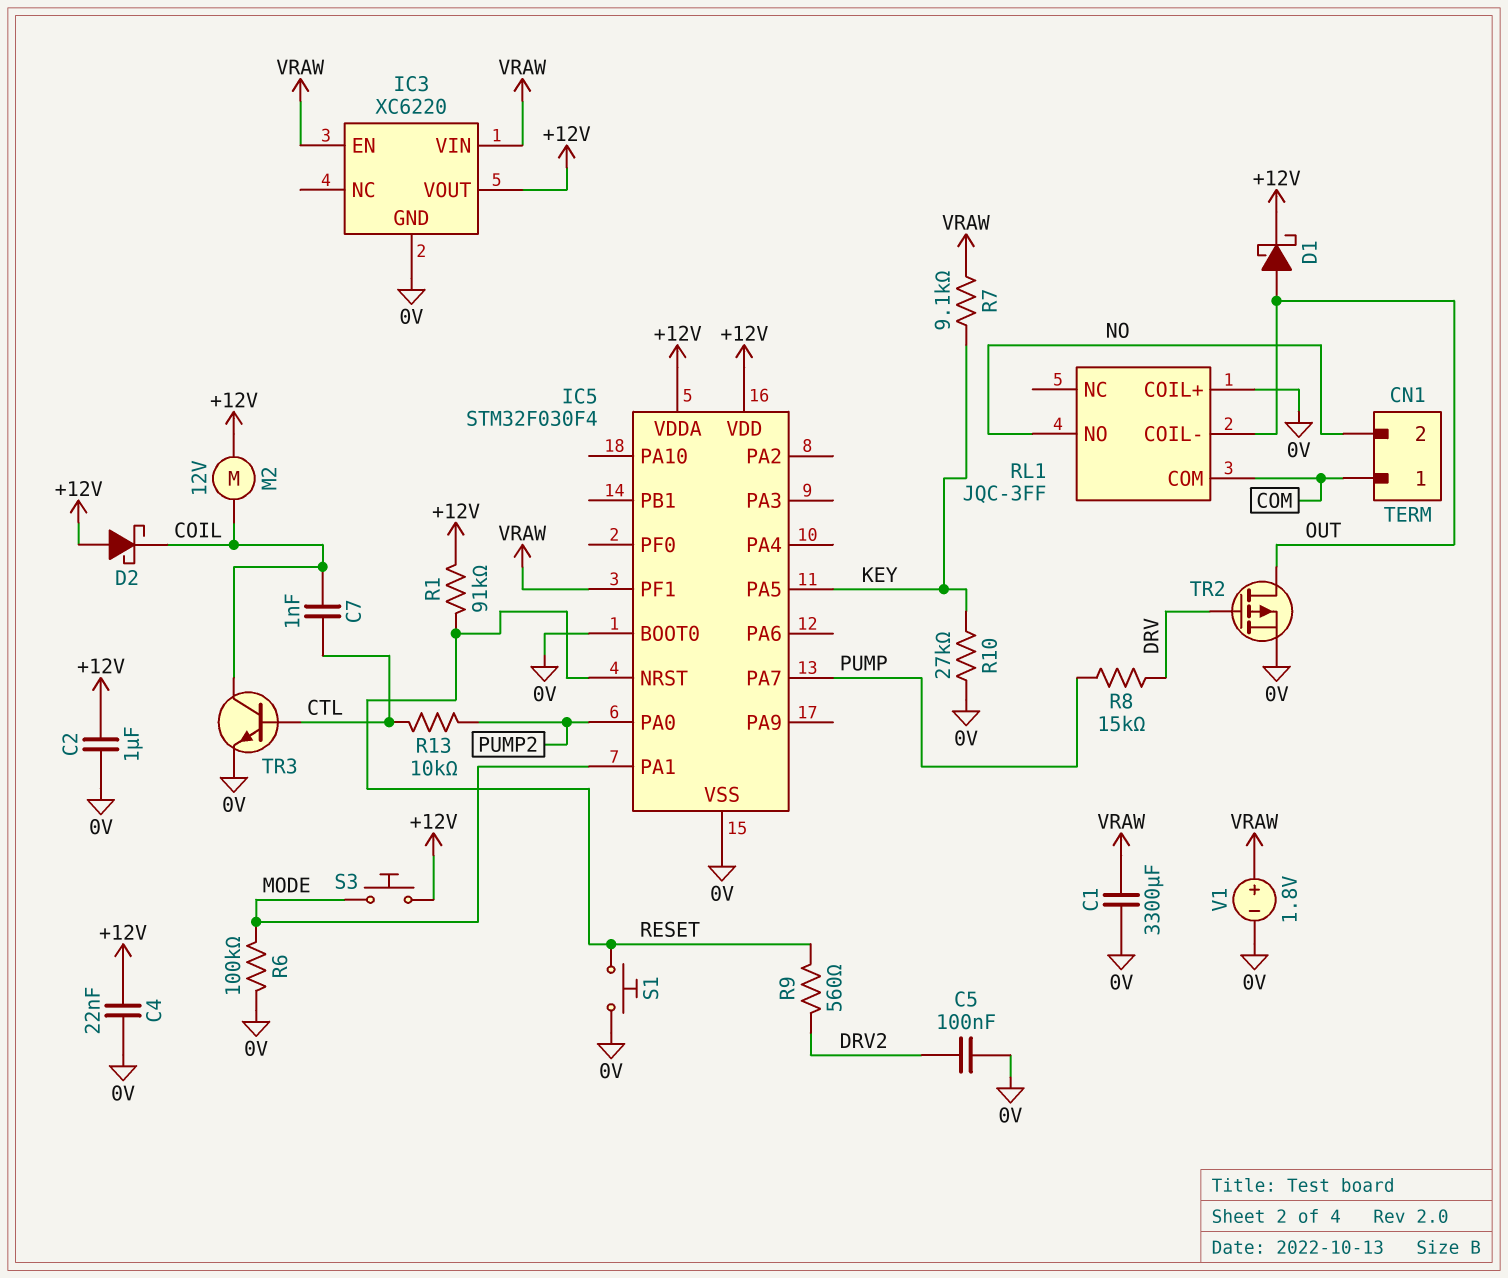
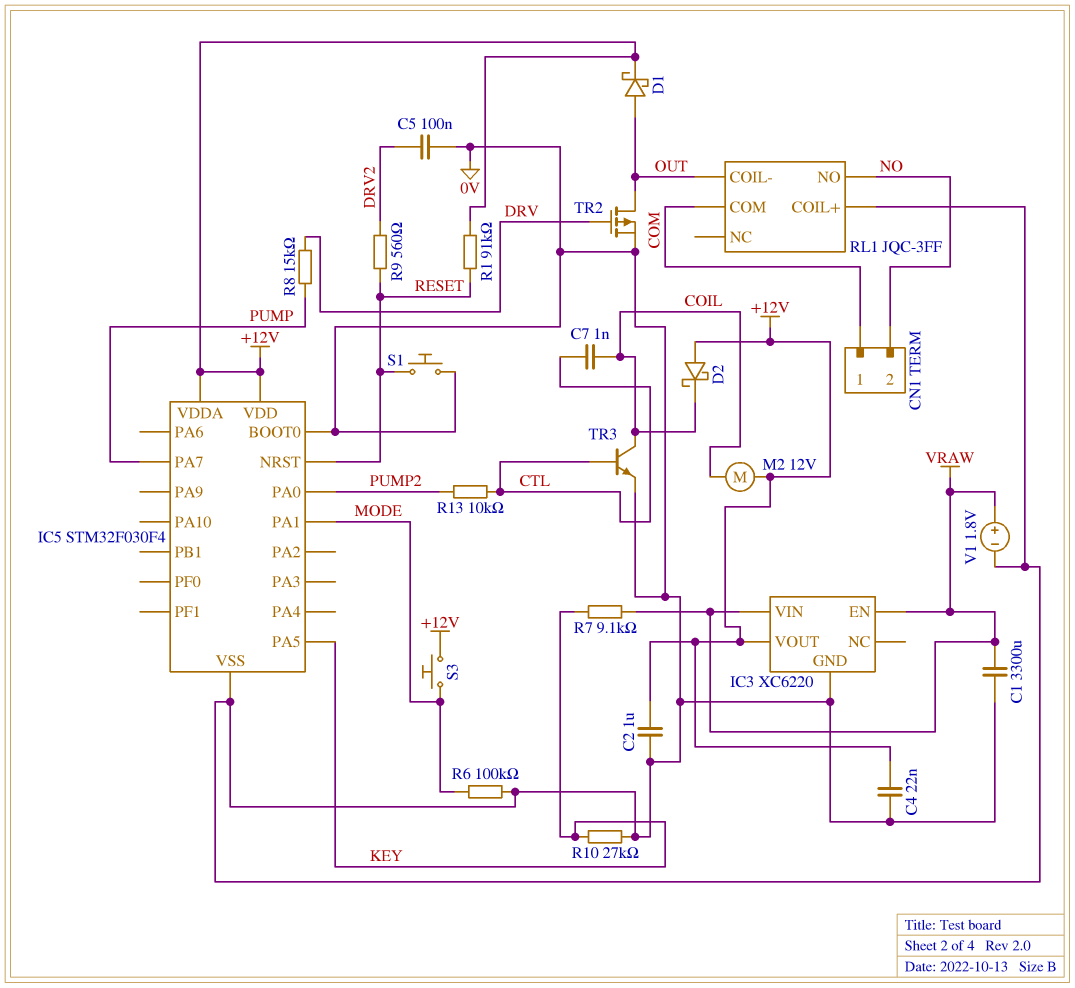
IC5 pin PF1: VRAW -> none

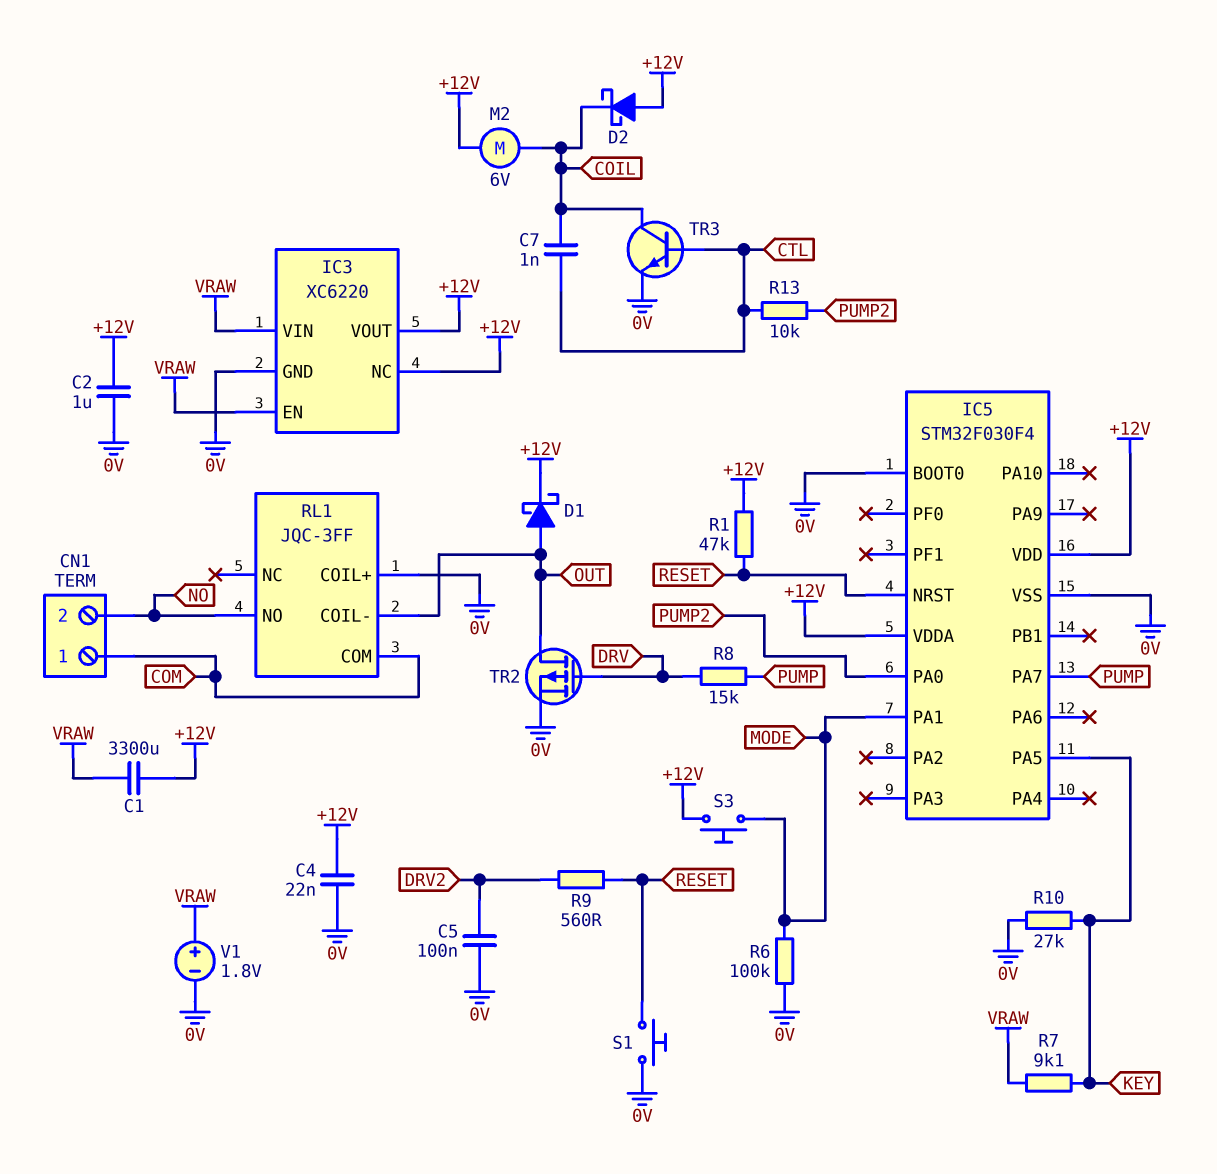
C1: 3300uF (0V, VRAW) -> 3300uF (+12V, VRAW)
IC3 pin NC: none -> +12V
M2: motor 12V (+12V, COIL) -> motor 6V (+12V, COIL)
R1: 91k (+12V, RESET) -> 47k (+12V, RESET)

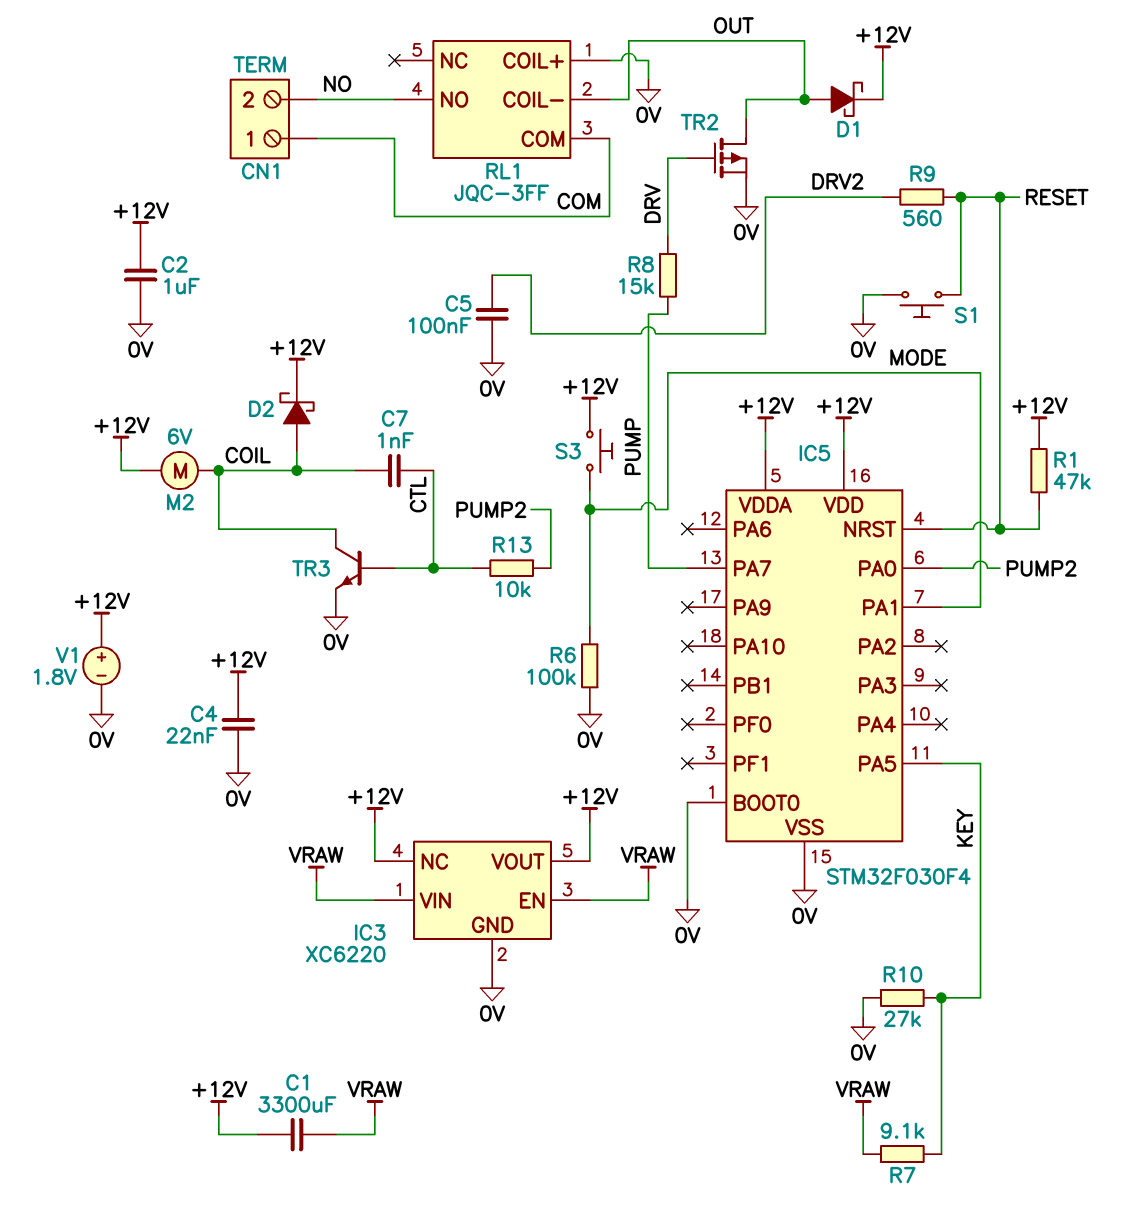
D2: schottky (A +12V, K COIL) -> schottky (A COIL, K +12V)
V1: 1.8V (plus VRAW, minus 0V) -> 1.8V (plus +12V, minus 0V)

